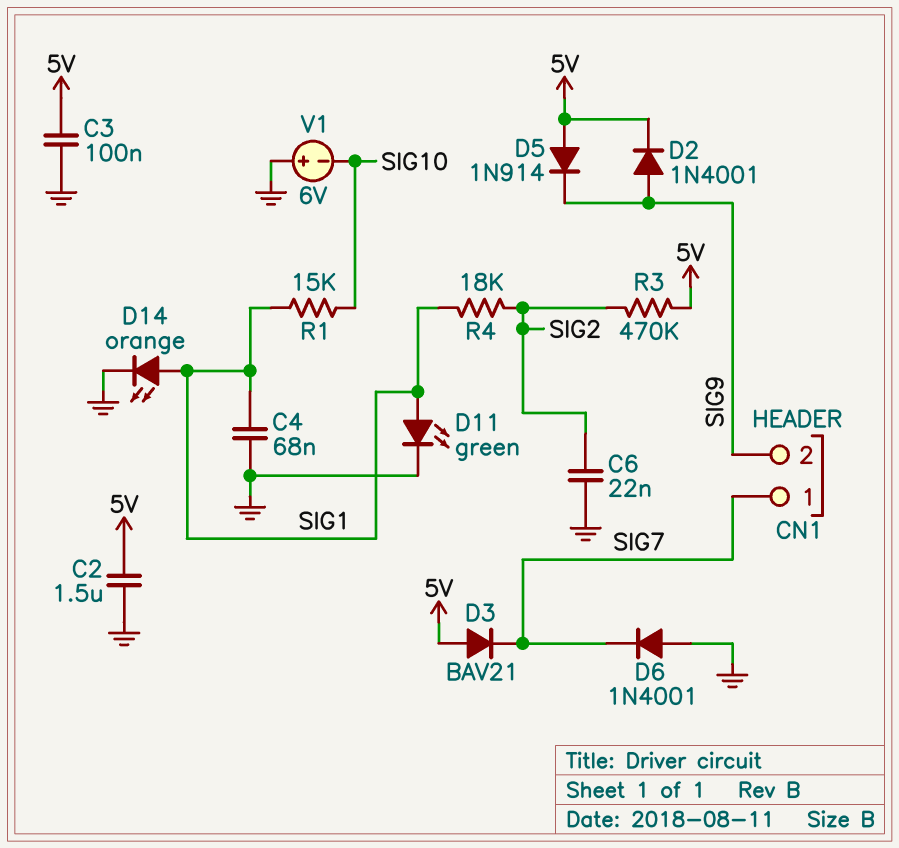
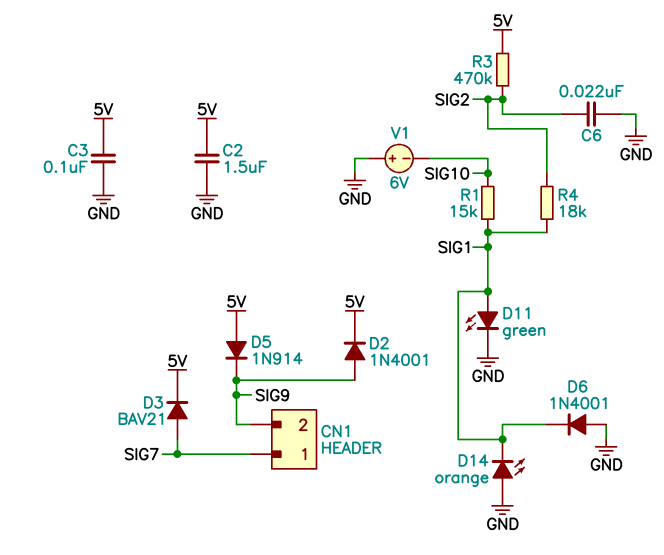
C4: 68nF (GND, SIG1) -> none
D3: diode BAV21 (A 5V, K SIG7) -> diode BAV21 (A SIG7, K 5V)
D6: diode 1N4001 (A GND, K SIG7) -> diode 1N4001 (A GND, K SIG1)
D14: LED orange (A SIG1, K GND) -> LED orange (A GND, K SIG1)

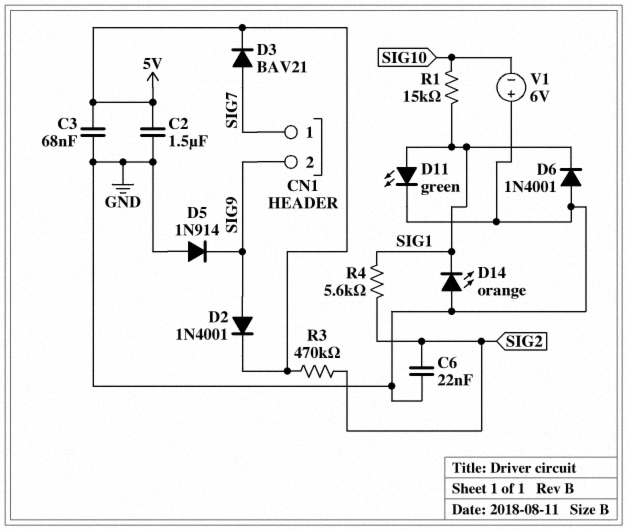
C3: 100nF (5V, GND) -> 68nF (5V, GND)
D5: diode 1N914 (A 5V, K SIG9) -> diode 1N914 (A GND, K SIG9)
R4: 18k (SIG1, SIG2) -> 5.6k (SIG1, SIG2)

